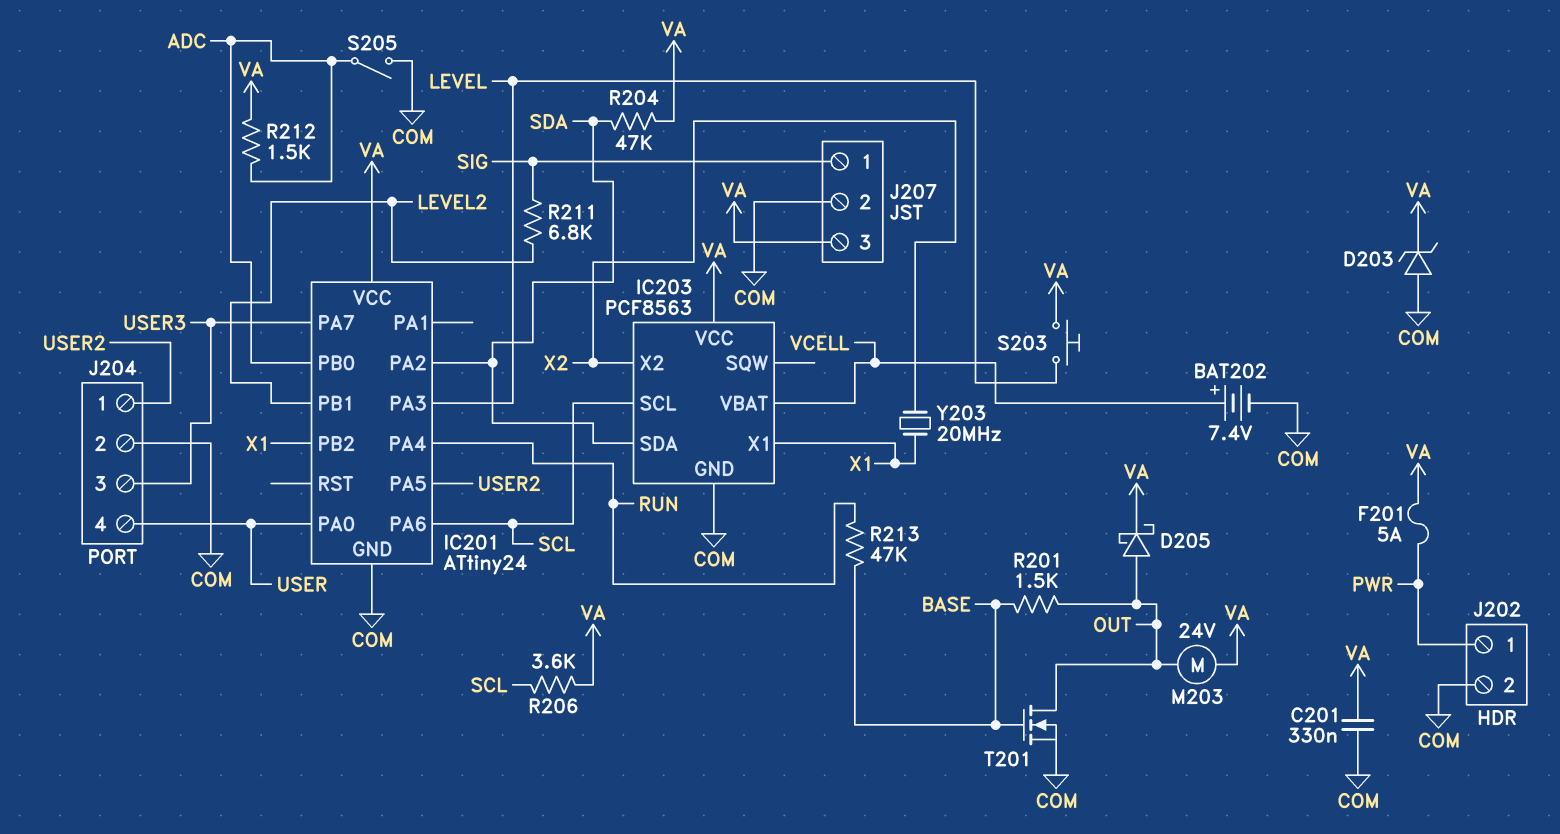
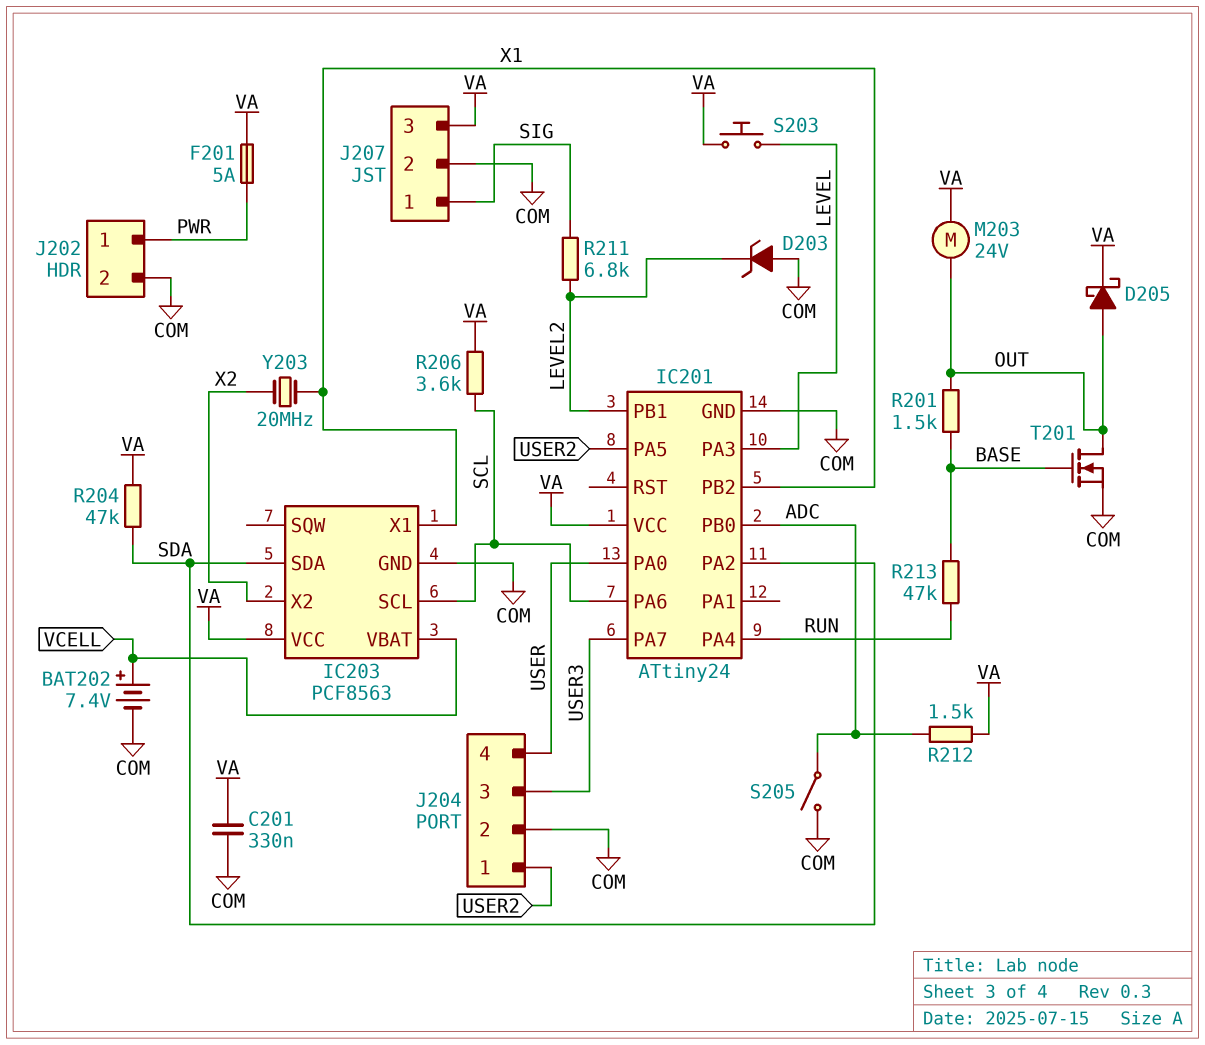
D203: zener (A COM, K VA) -> zener (A COM, K LEVEL2)

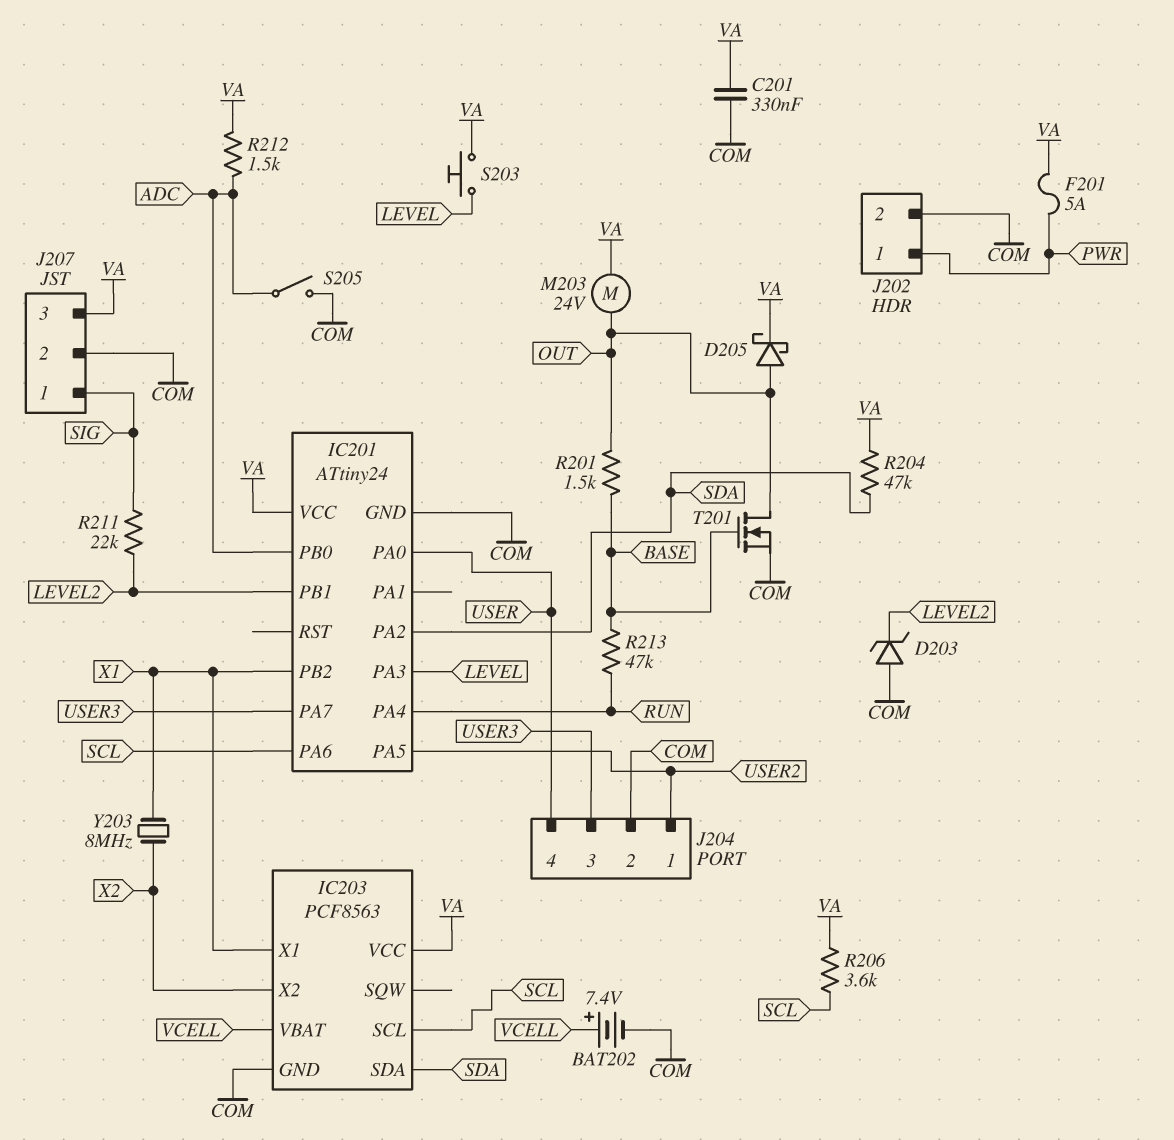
R211: 6.8k (LEVEL2, SIG) -> 22k (LEVEL2, SIG)
Y203: 20MHz (X1, X2) -> 8MHz (X1, X2)

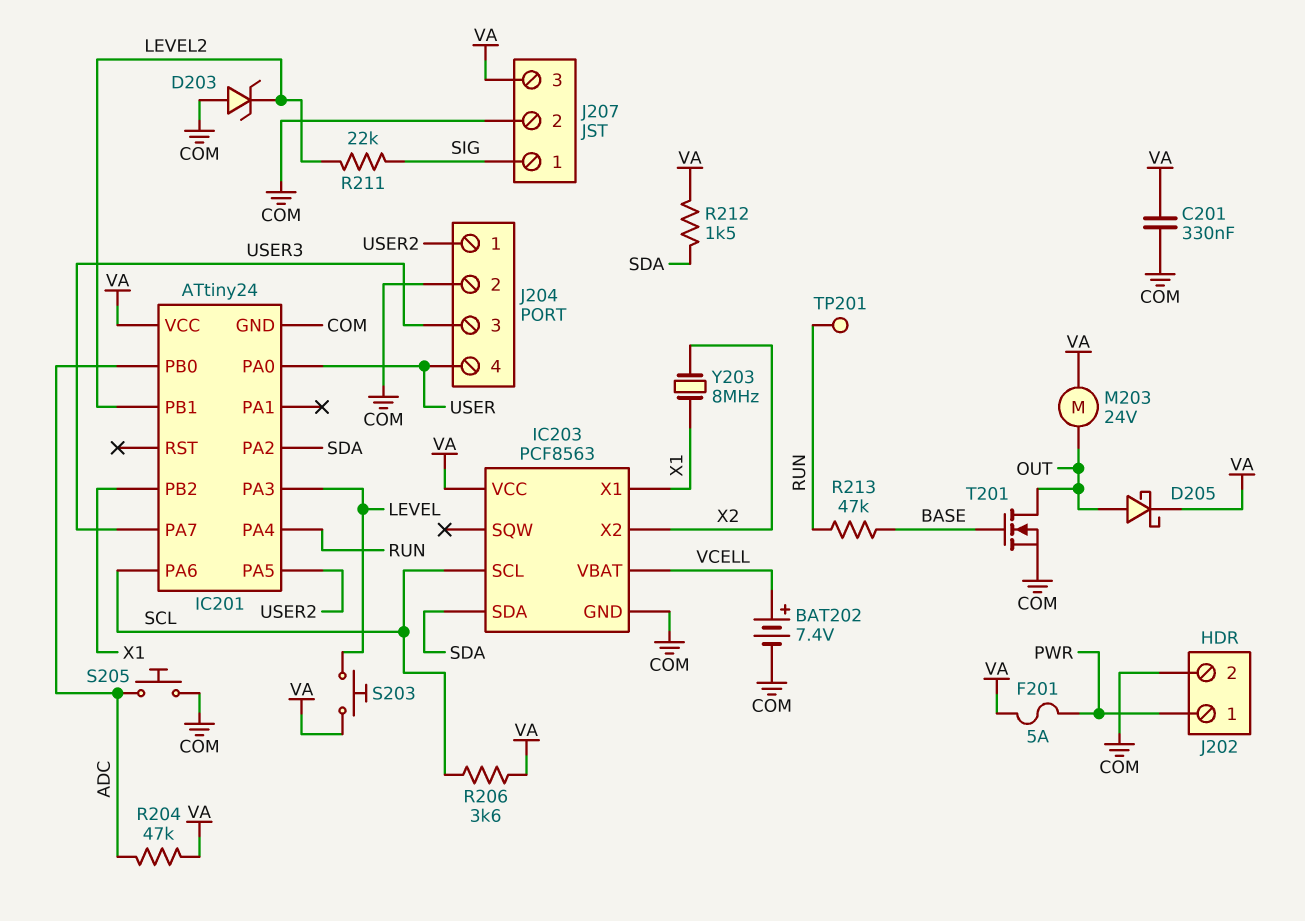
R201: 1.5k (BASE, OUT) -> none
R204: 47k (SDA, VA) -> 47k (ADC, VA)
R212: 1.5k (ADC, VA) -> 1.5k (SDA, VA)
S205: switch (ADC, COM) -> button (ADC, COM)
TP201: none -> test point (RUN)

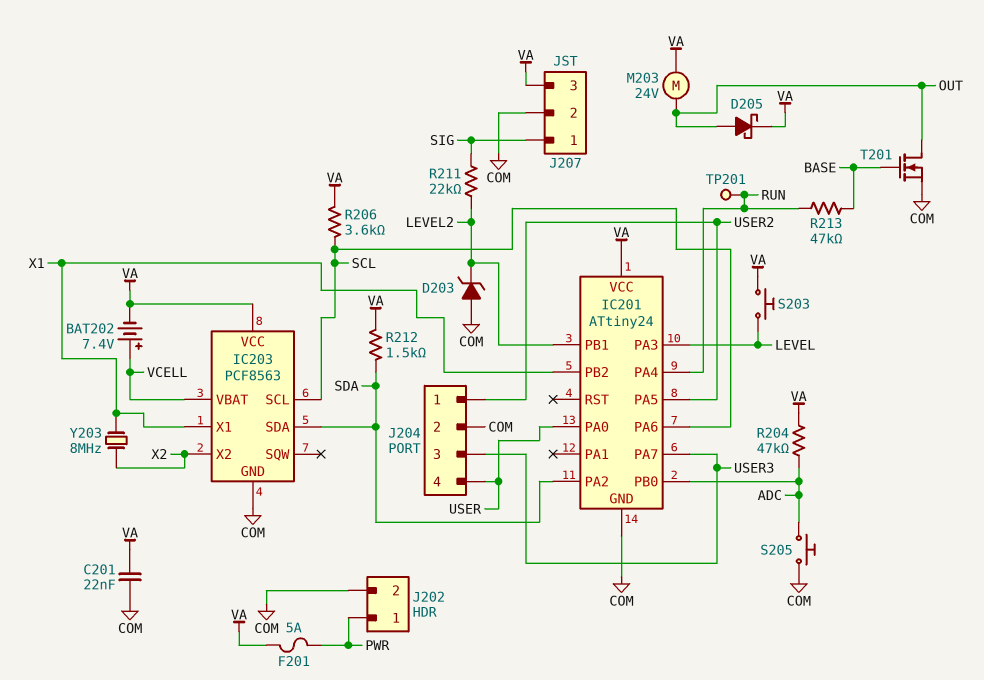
BAT202: 7.4V (plus VCELL, minus COM) -> 7.4V (plus VCELL, minus VA)
C201: 330nF (COM, VA) -> 22nF (COM, VA)

